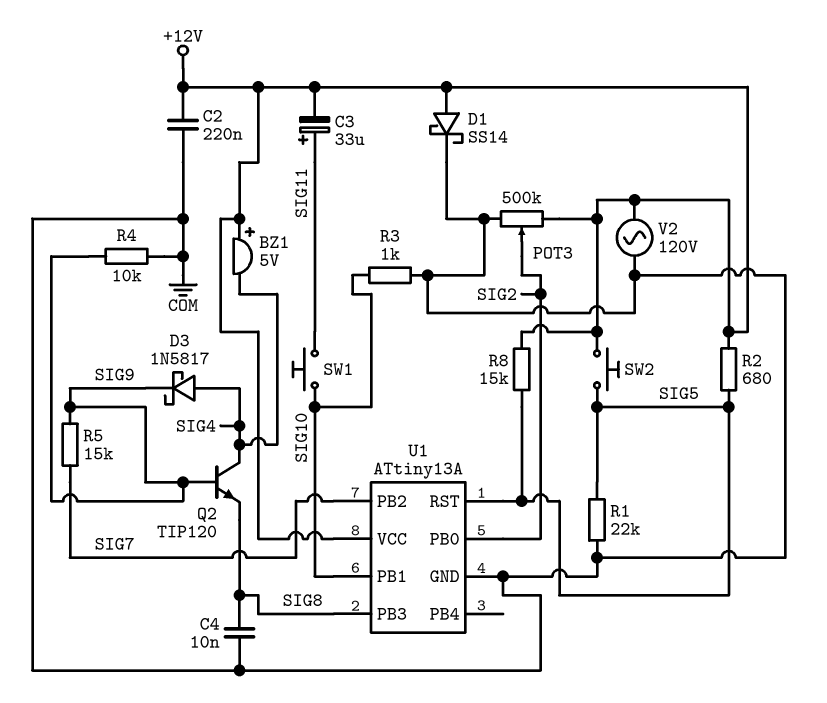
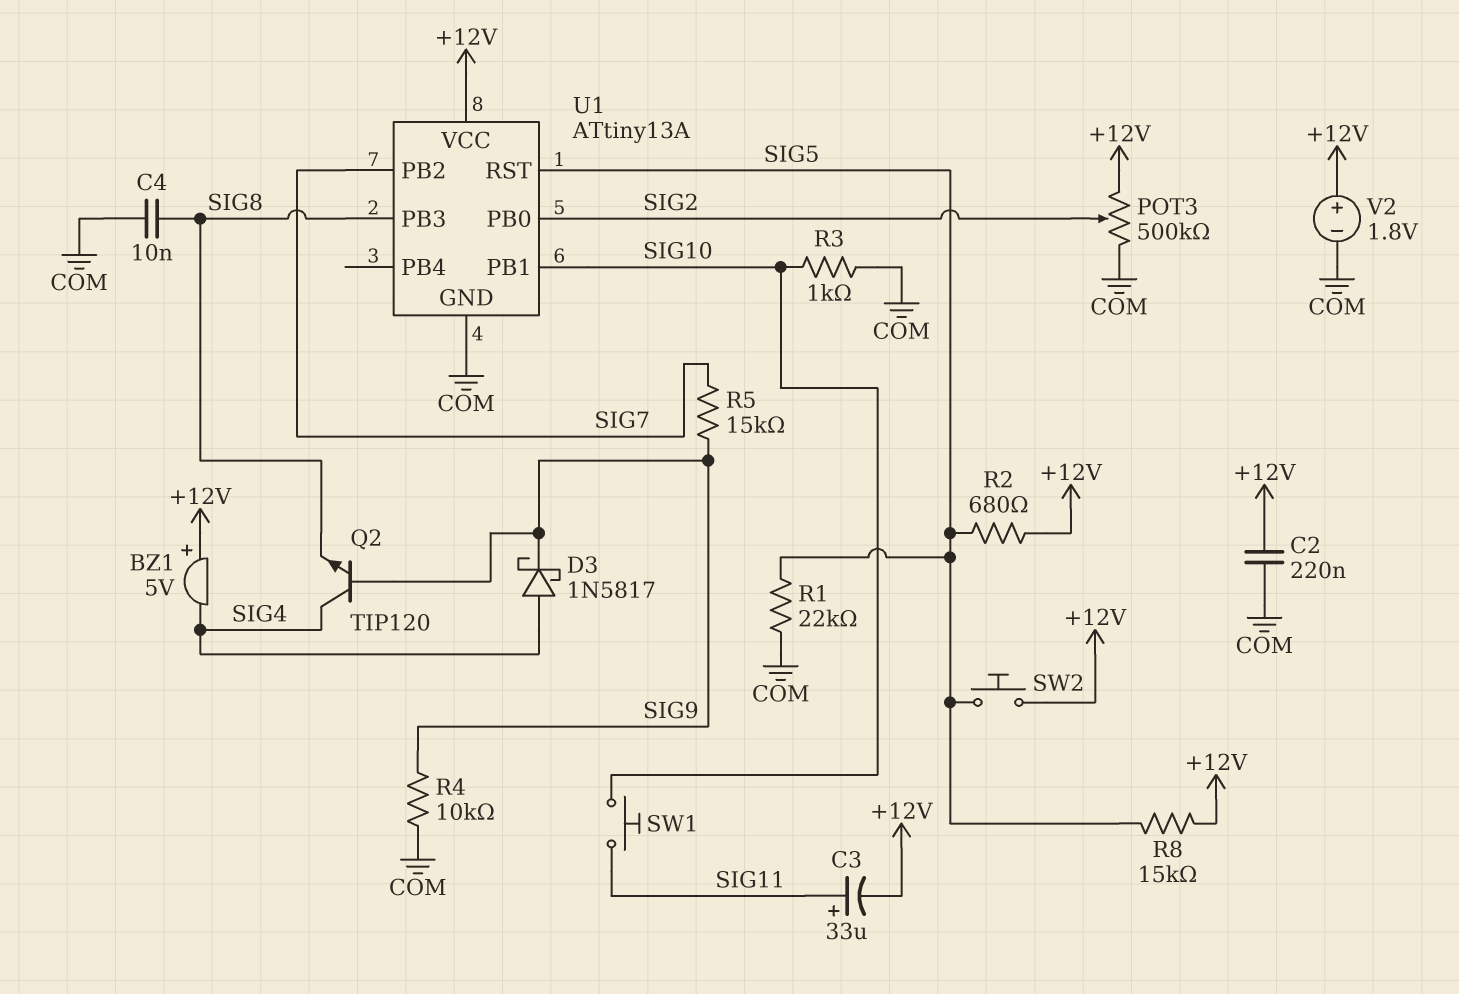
D1: schottky SS14 (A +12V, K COM) -> none
V2: AC 120V (+12V, COM) -> 1.8V (plus +12V, minus COM)

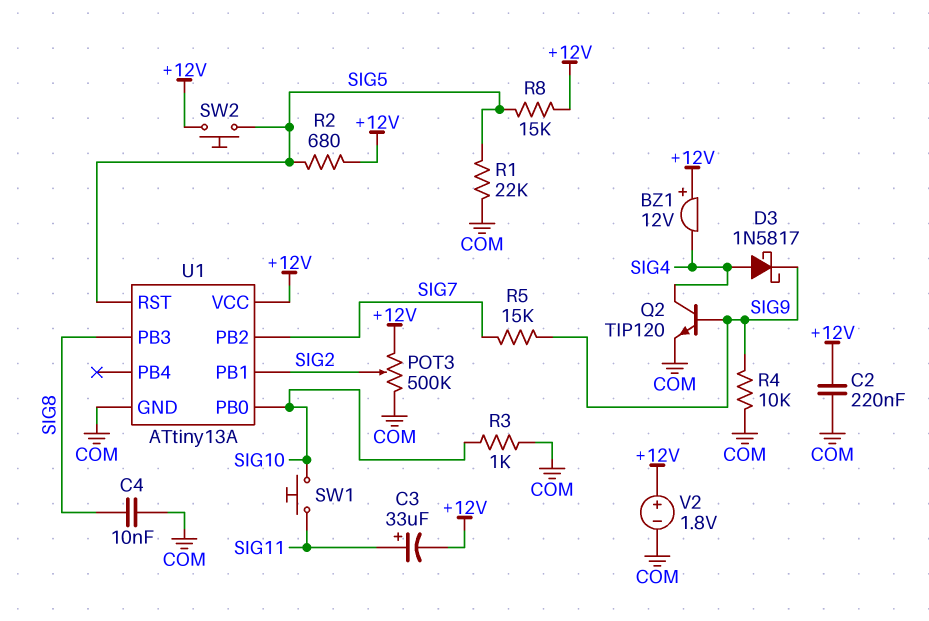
BZ1: buzzer 5V (plus +12V, minus SIG4) -> buzzer 12V (plus +12V, minus SIG4)
Q2: NPN TIP120 (B SIG9, C SIG4, E SIG8) -> NPN TIP120 (B SIG9, C SIG4, E COM)
U1 pin PB0: SIG2 -> SIG10
U1 pin PB1: SIG10 -> SIG2

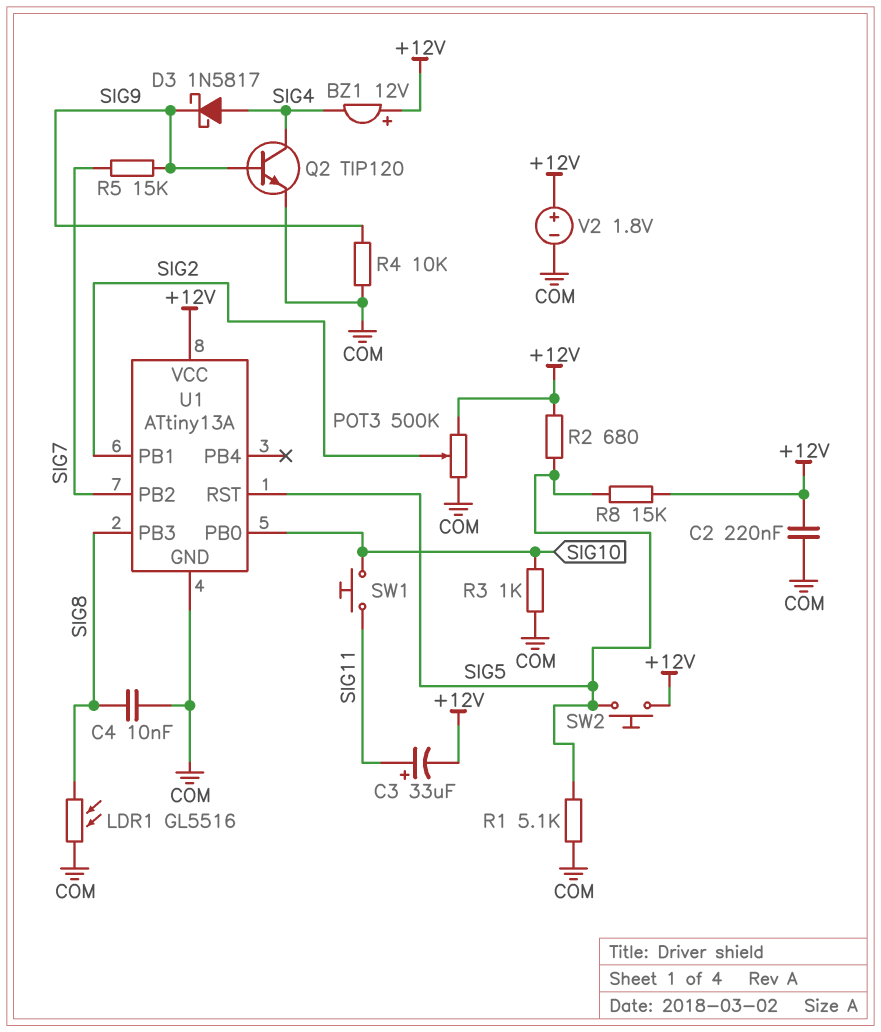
LDR1: none -> GL5516 (COM, SIG8)
R1: 22k (COM, SIG5) -> 5.1k (COM, SIG5)

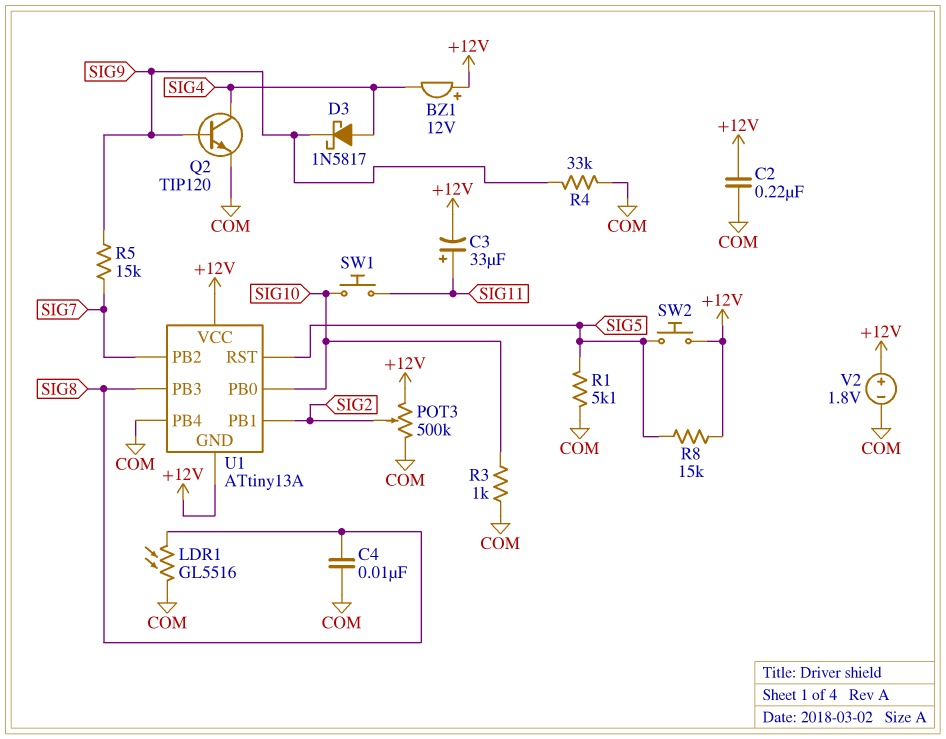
R2: 680 (+12V, SIG5) -> none
R4: 10k (COM, SIG9) -> 33k (COM, SIG9)
U1 pin GND: COM -> +12V
U1 pin PB4: none -> COM

